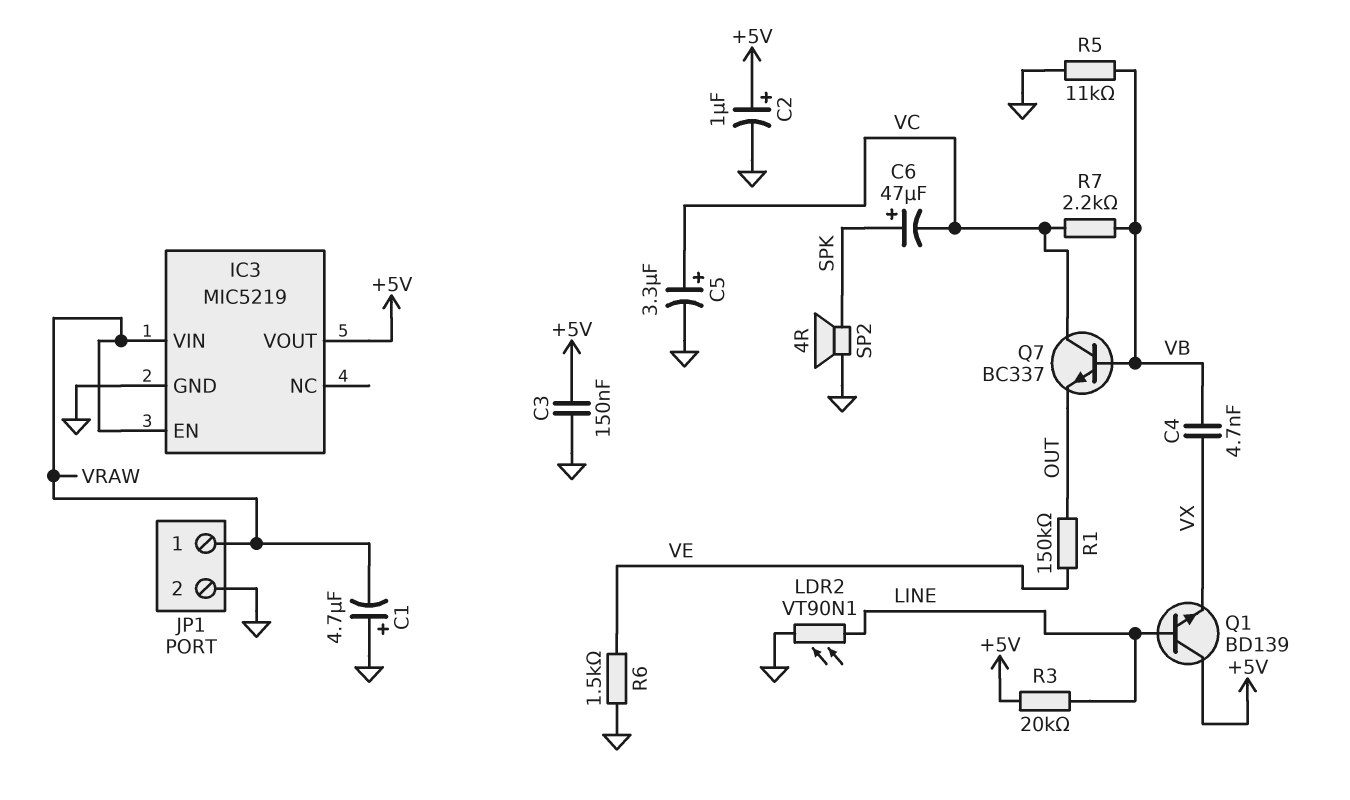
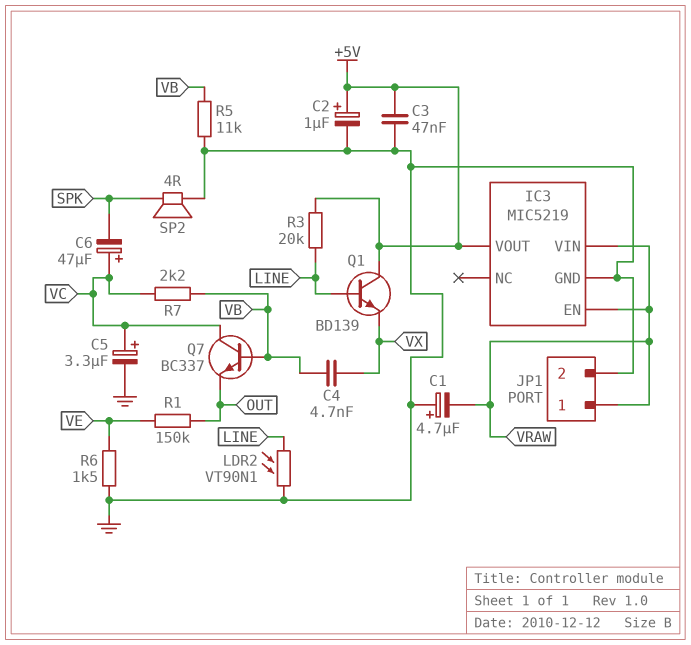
C3: 150nF (+5V, GND) -> 47nF (+5V, GND)
C6: 47uF (plus SPK, minus VC) -> 47uF (plus VC, minus SPK)

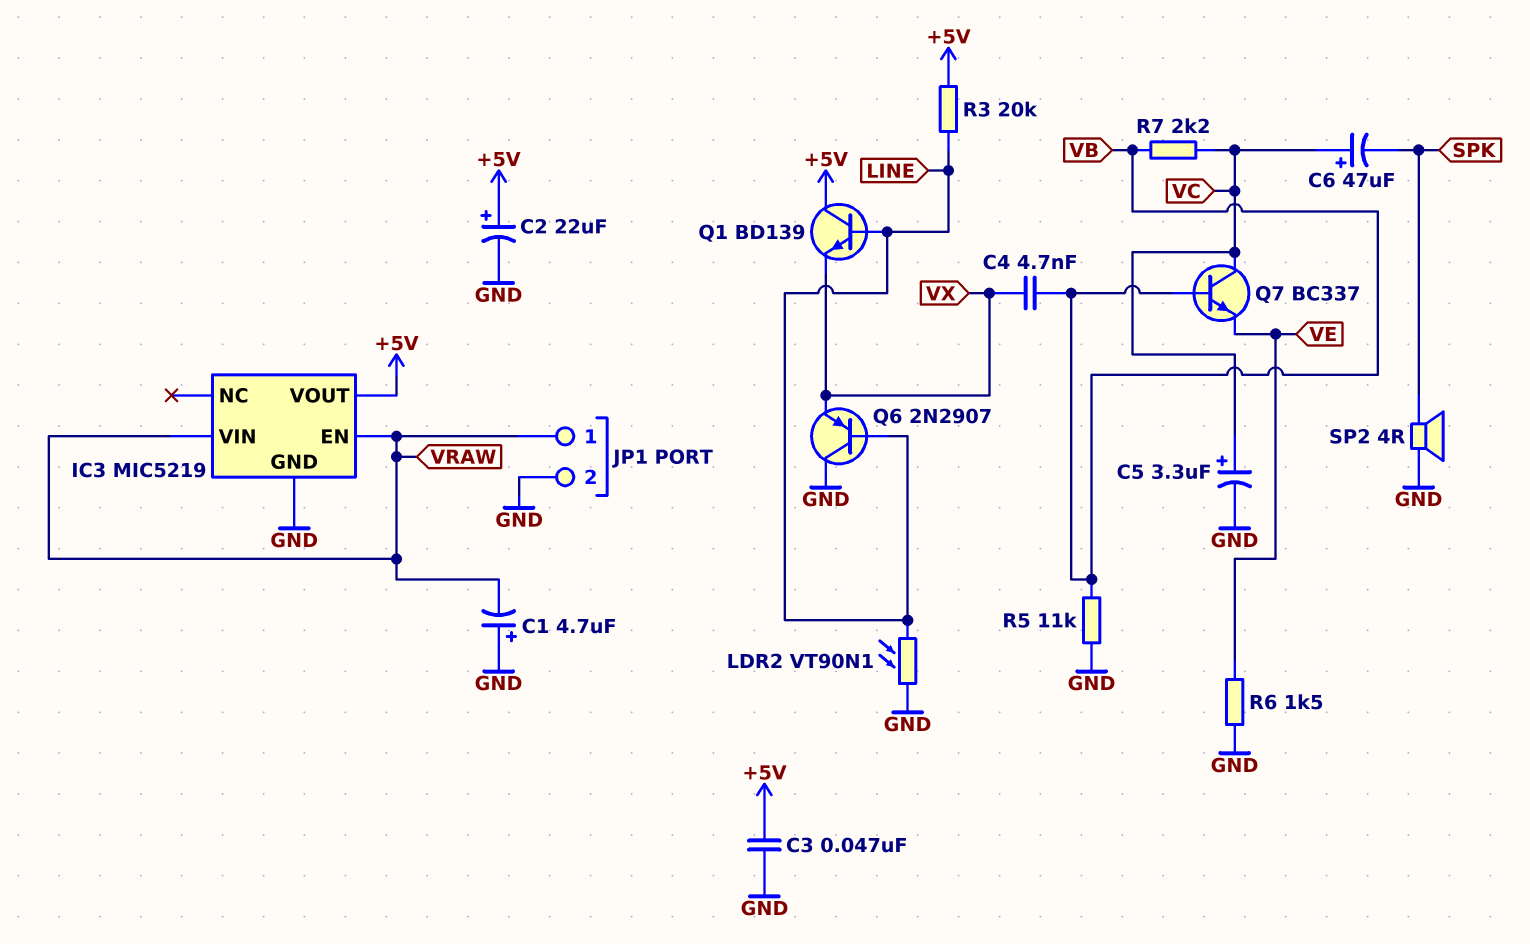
C2: 1uF (plus +5V, minus GND) -> 22uF (plus +5V, minus GND)
Q6: none -> PNP 2N2907 (B LINE, C GND, E VX)
Q7: NPN BC337 (B VB, C VC, E OUT) -> NPN BC337 (B VB, C VC, E VE)
R1: 150k (OUT, VE) -> none

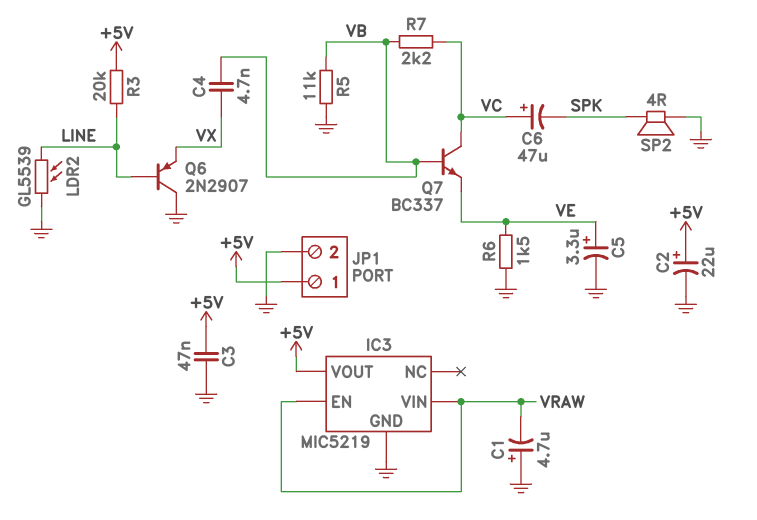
C5: 3.3uF (plus VC, minus GND) -> 3.3uF (plus VE, minus GND)
JP1 pin 1: VRAW -> +5V
LDR2: VT90N1 (GND, LINE) -> GL5539 (GND, LINE)
Q1: NPN BD139 (B LINE, C +5V, E VX) -> none

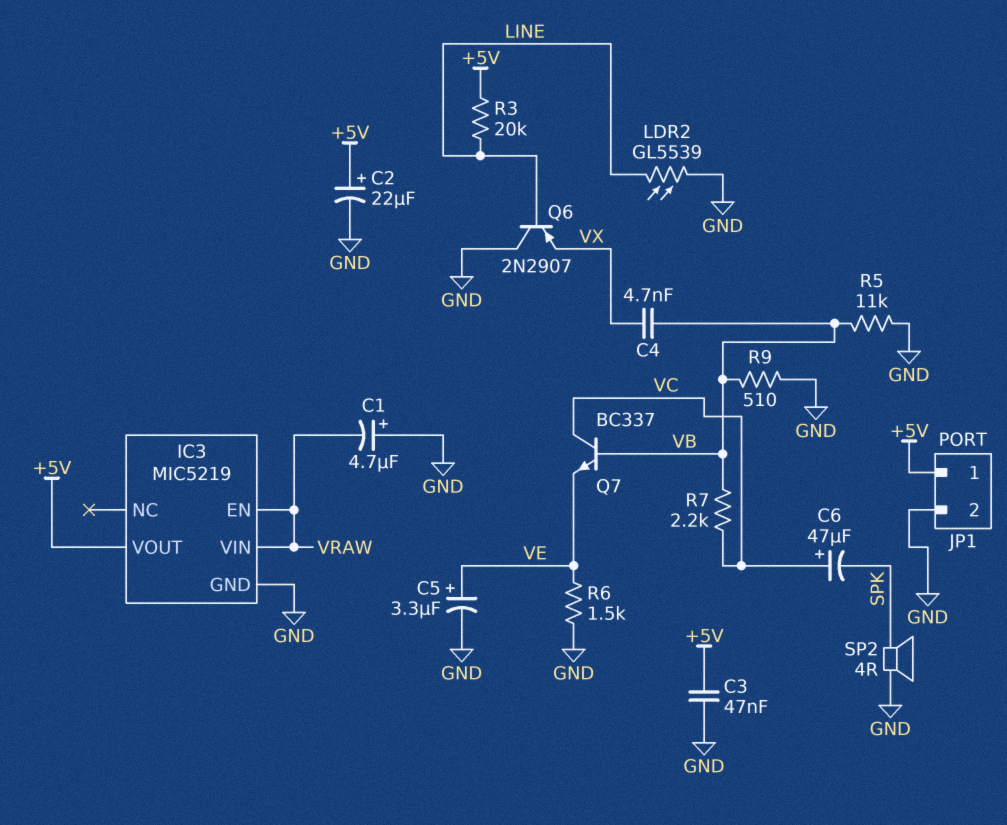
R9: none -> 510 (GND, VB)

